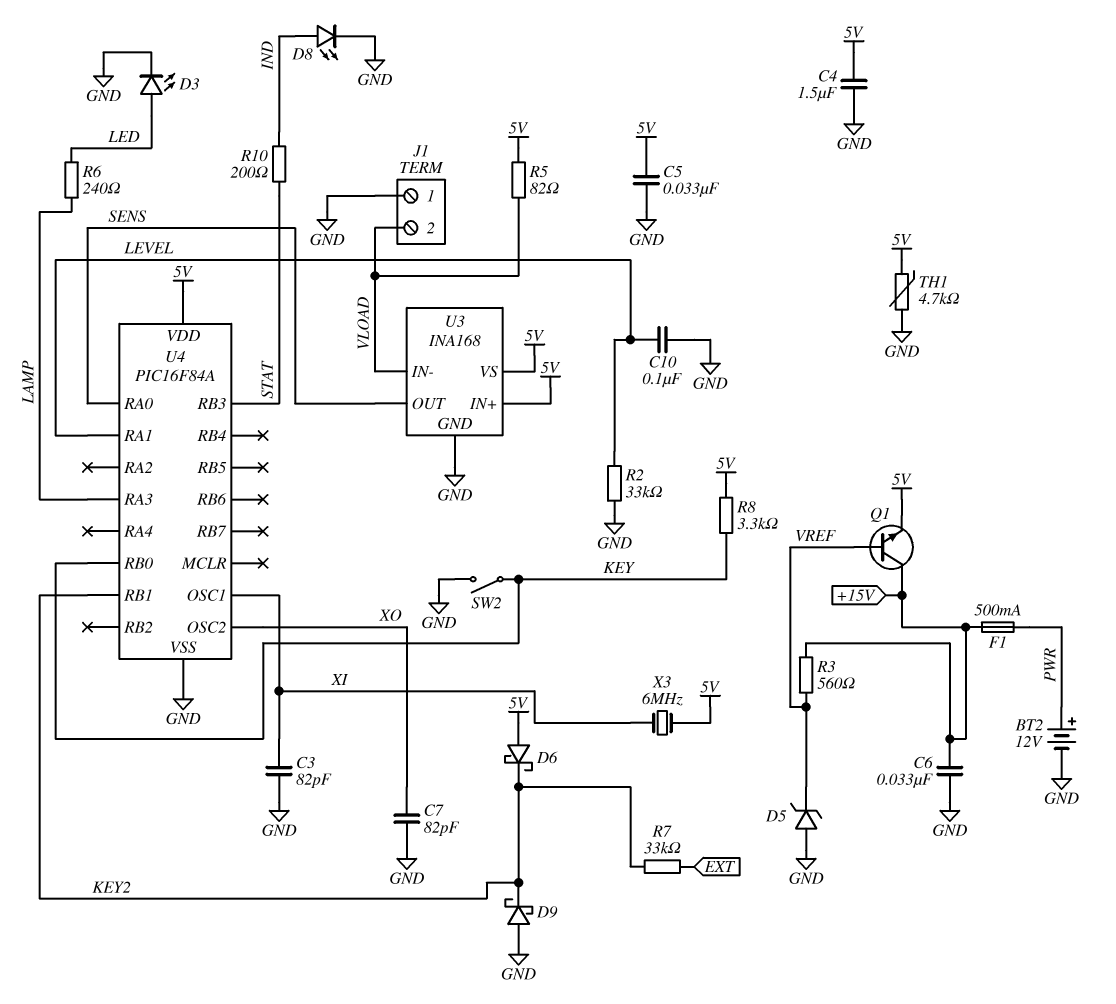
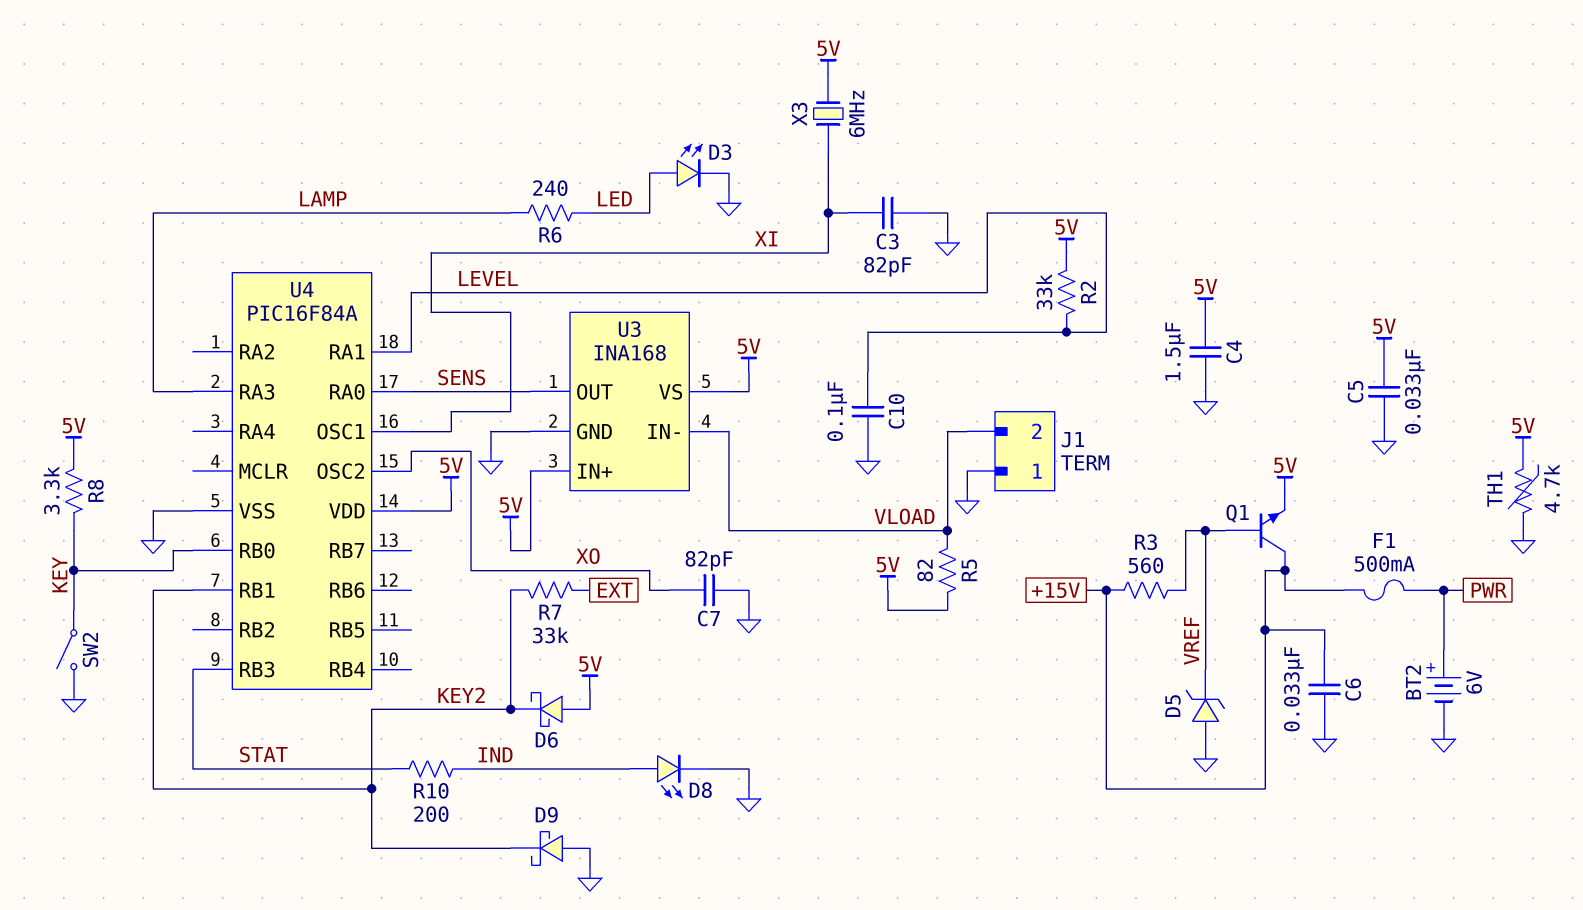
BT2: 12V (plus PWR, minus GND) -> 6V (plus PWR, minus GND)
R2: 33k (GND, LEVEL) -> 33k (5V, LEVEL)

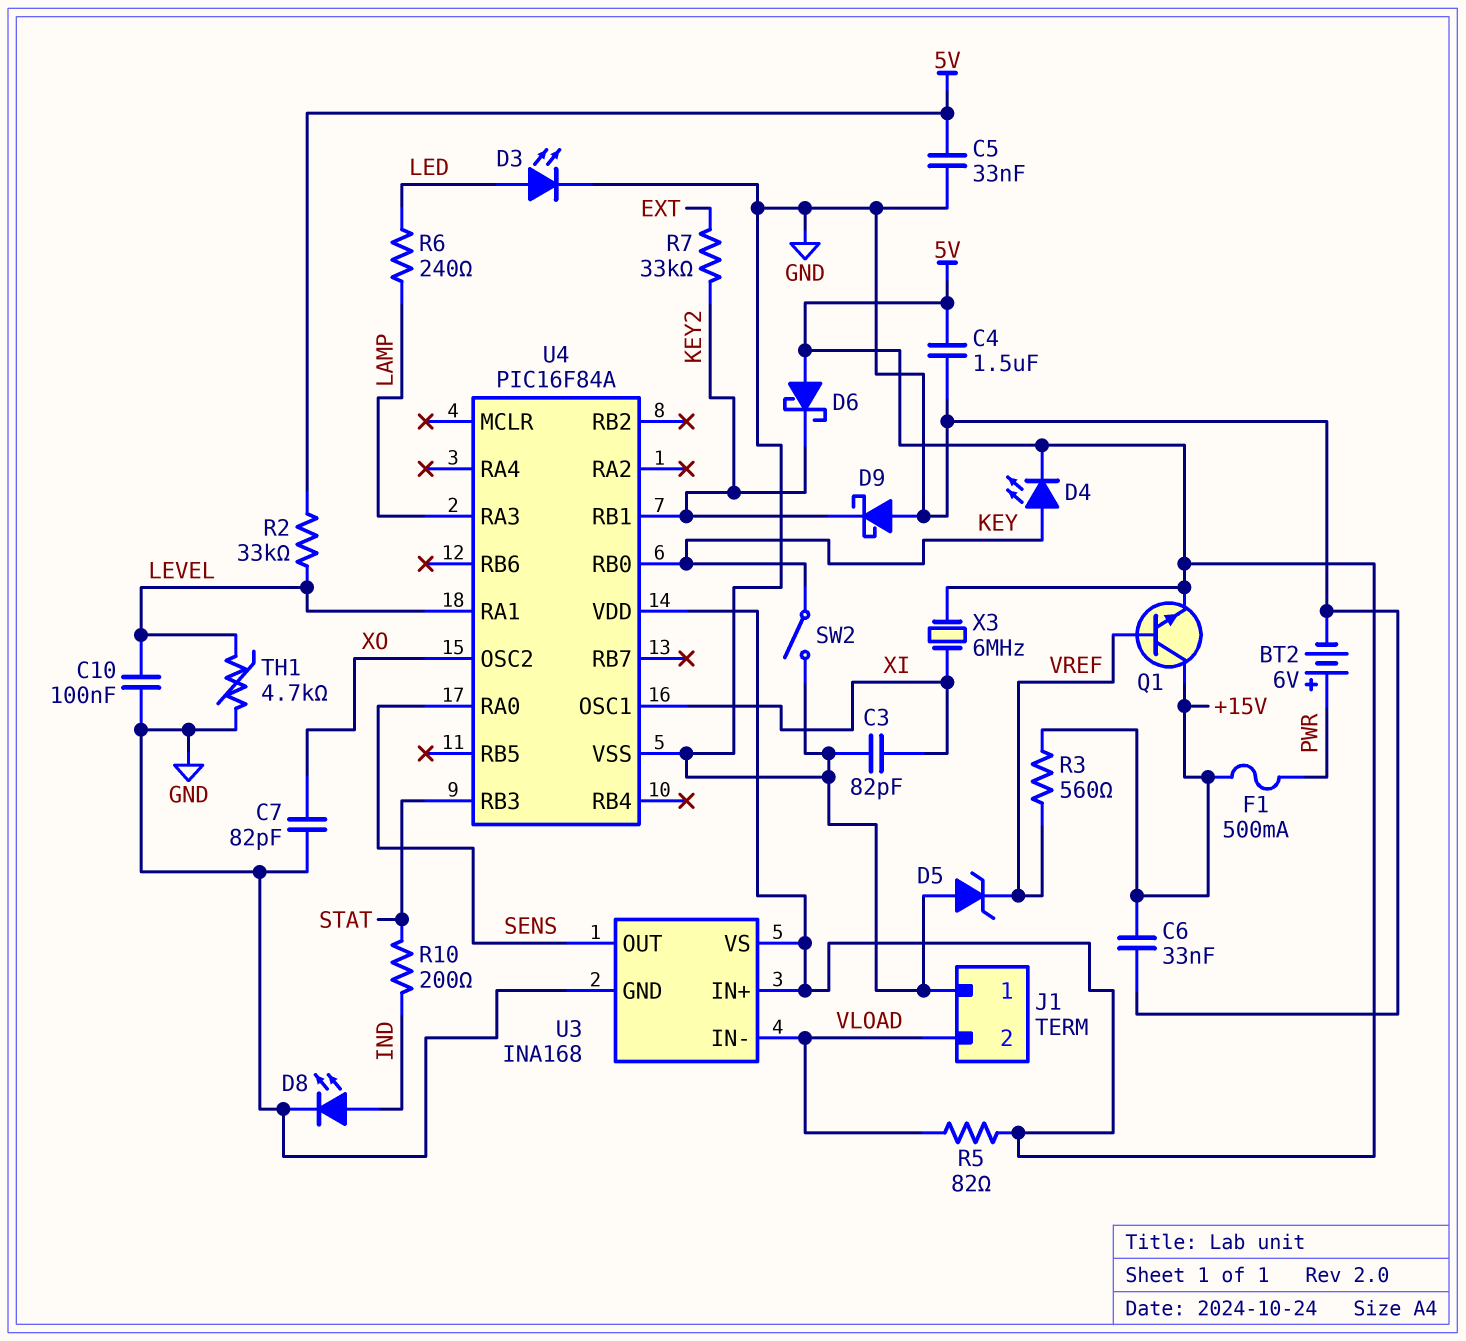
D4: none -> LED (A KEY, K 5V)
R8: 3.3k (5V, KEY) -> none
TH1: 4.7k (5V, GND) -> 4.7k (GND, LEVEL)

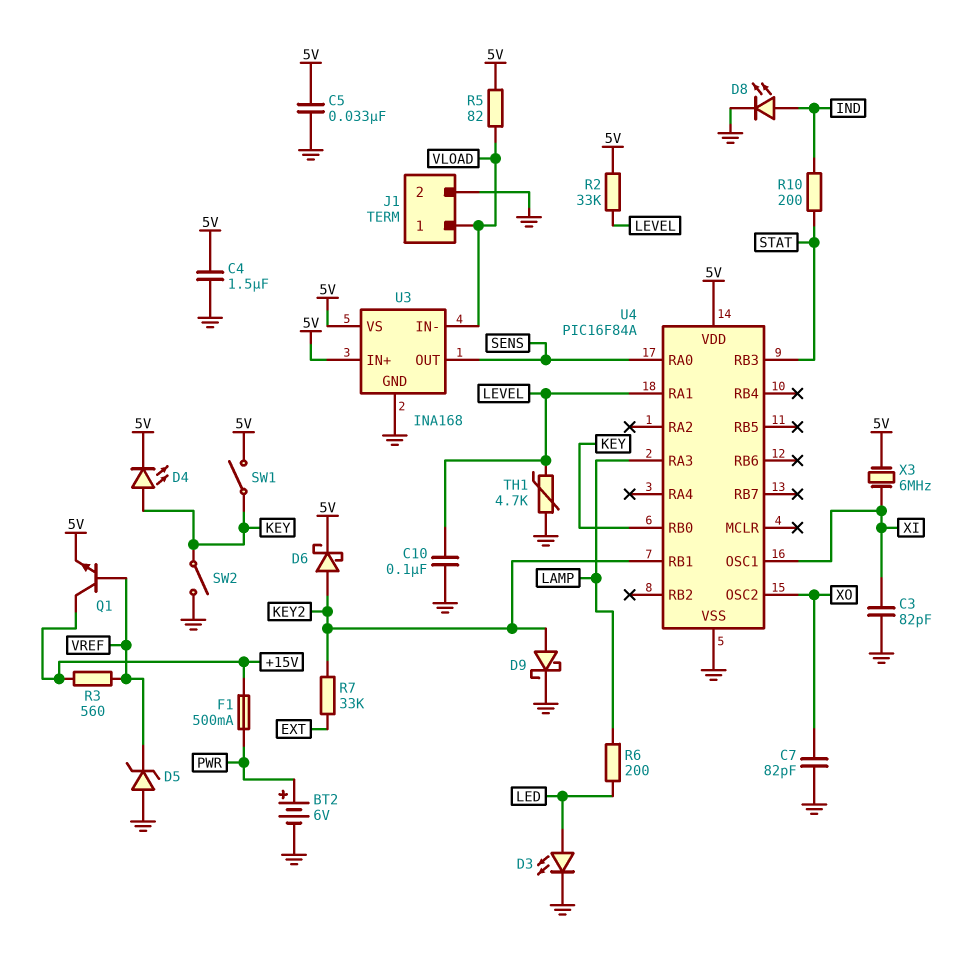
C6: 33nF (+15V, GND) -> none
D6: schottky (A 5V, K KEY2) -> schottky (A KEY2, K 5V)
D9: schottky (A GND, K KEY2) -> schottky (A KEY2, K GND)
J1 pin 1: GND -> VLOAD
J1 pin 2: VLOAD -> GND
R6: 240 (LAMP, LED) -> 200 (LAMP, LED)
SW1: none -> switch (5V, KEY)

